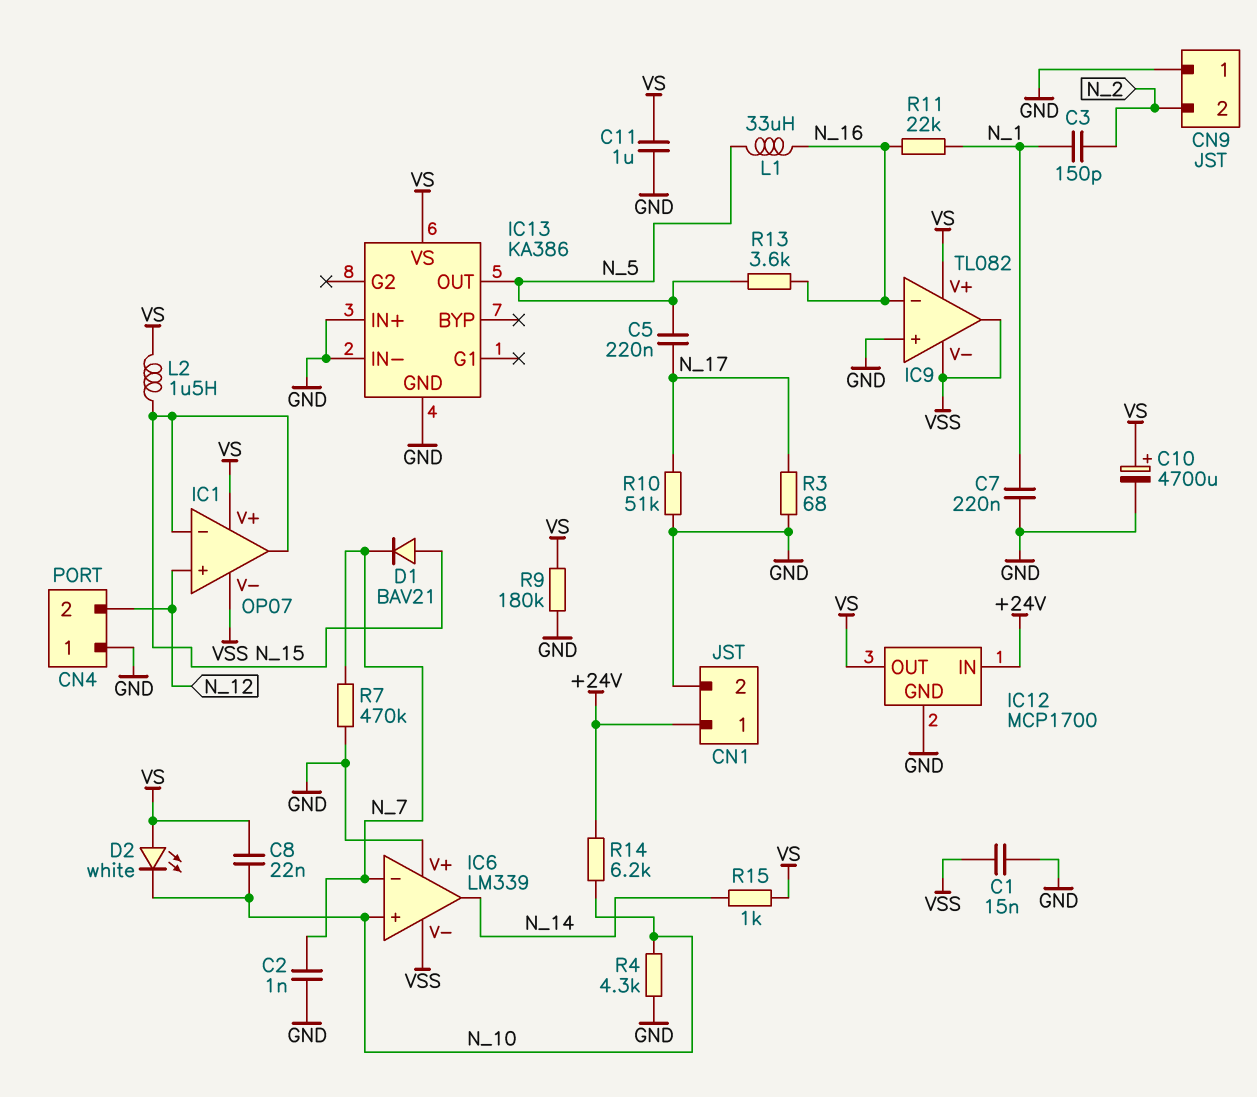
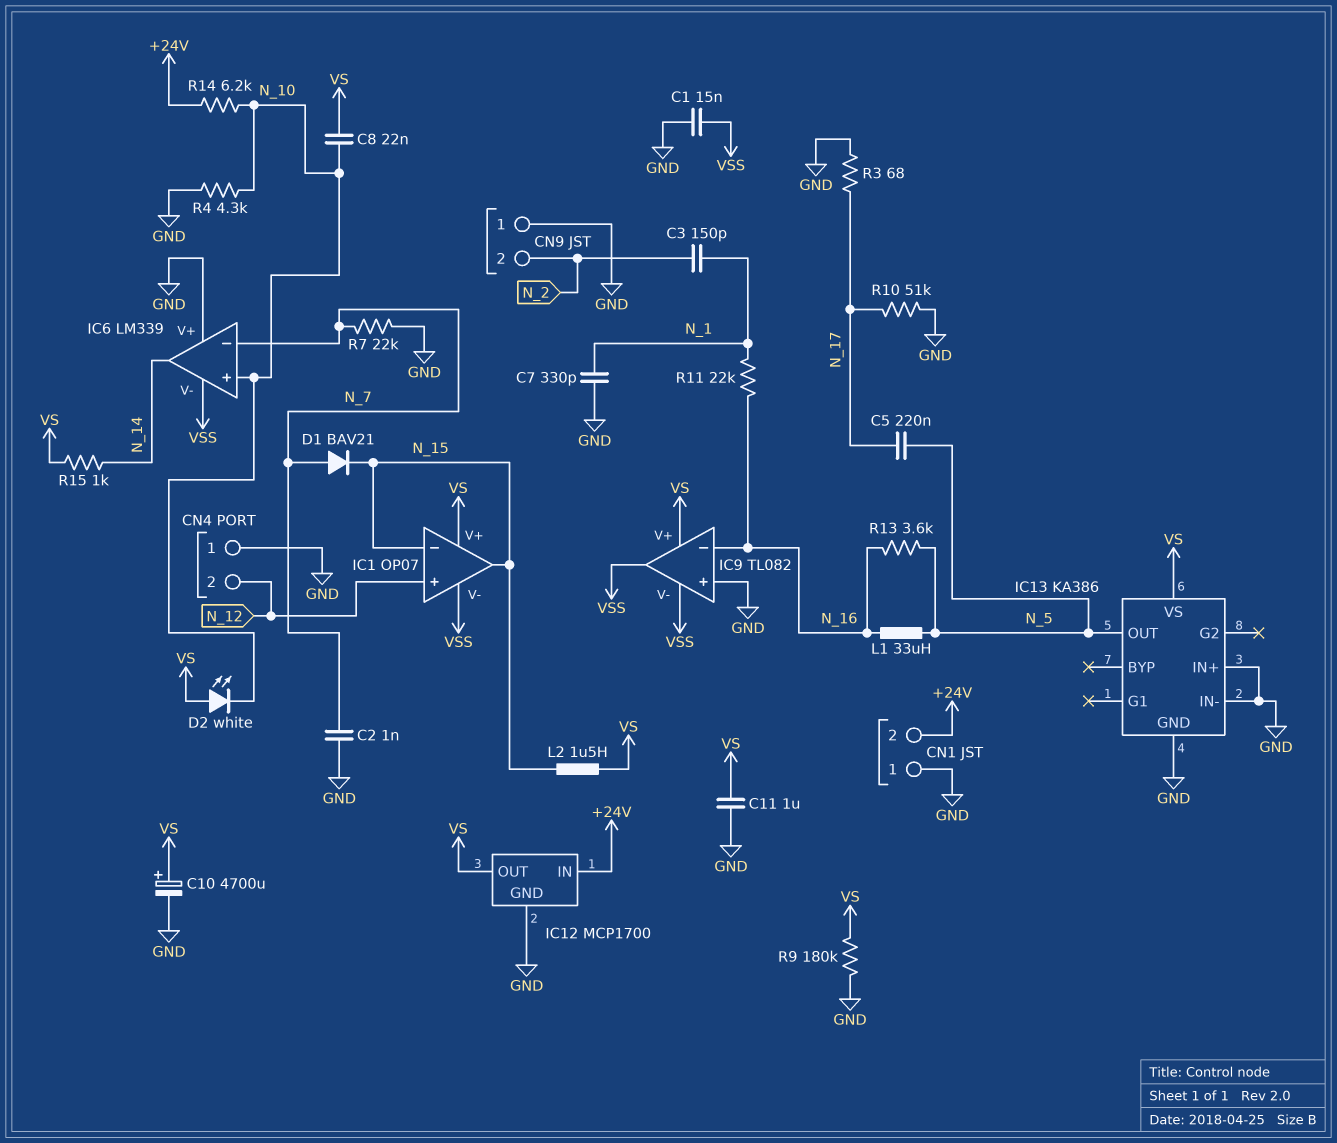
C7: 220nF (GND, N_1) -> 330pF (GND, N_1)
CN1 pin 1: +24V -> GND
CN1 pin 2: GND -> +24V
D1: diode BAV21 (A N_15, K N_7) -> diode BAV21 (A N_7, K N_15)
R7: 470k (GND, N_7) -> 22k (GND, N_7)

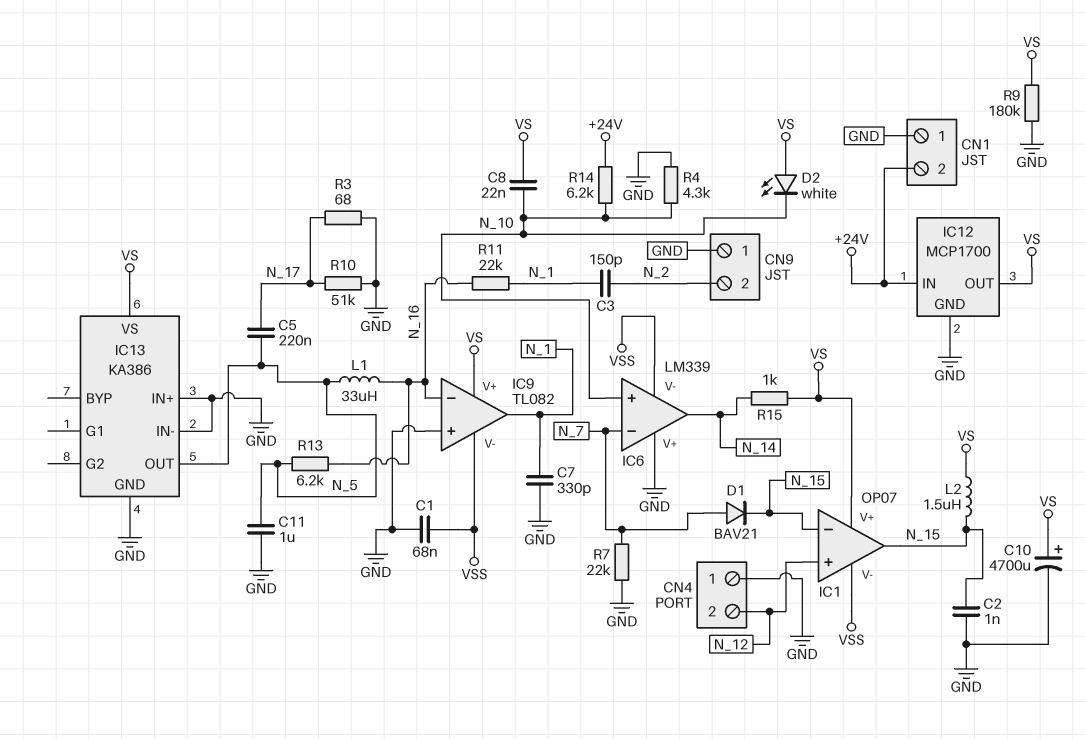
C1: 15nF (GND, VSS) -> 68nF (GND, VSS)
C2: 1nF (GND, N_7) -> 1nF (GND, N_15)
C11: 1uF (GND, VS) -> 1uF (GND, N_5)
IC9 pin out: VSS -> N_1
R13: 3.6k (N_5, N_16) -> 6.2k (N_5, N_16)

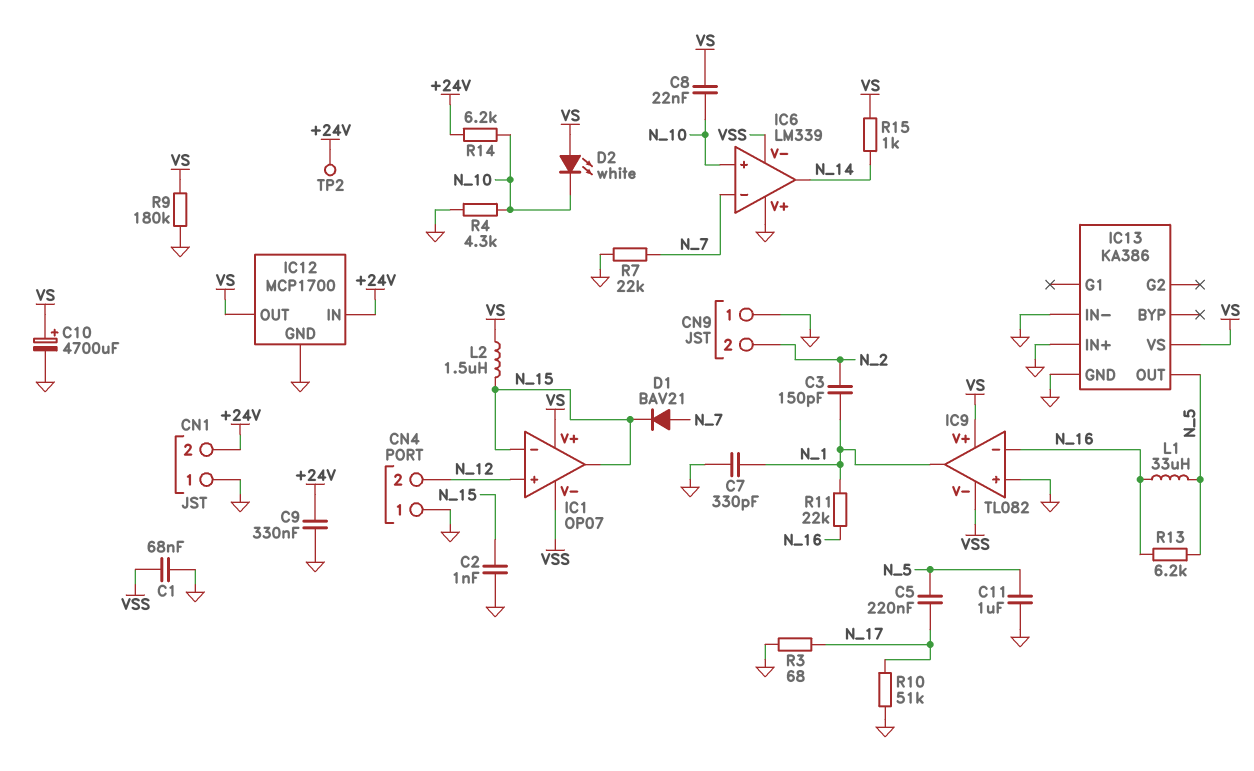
C9: none -> 330nF (+24V, GND)
TP2: none -> test point (+24V)

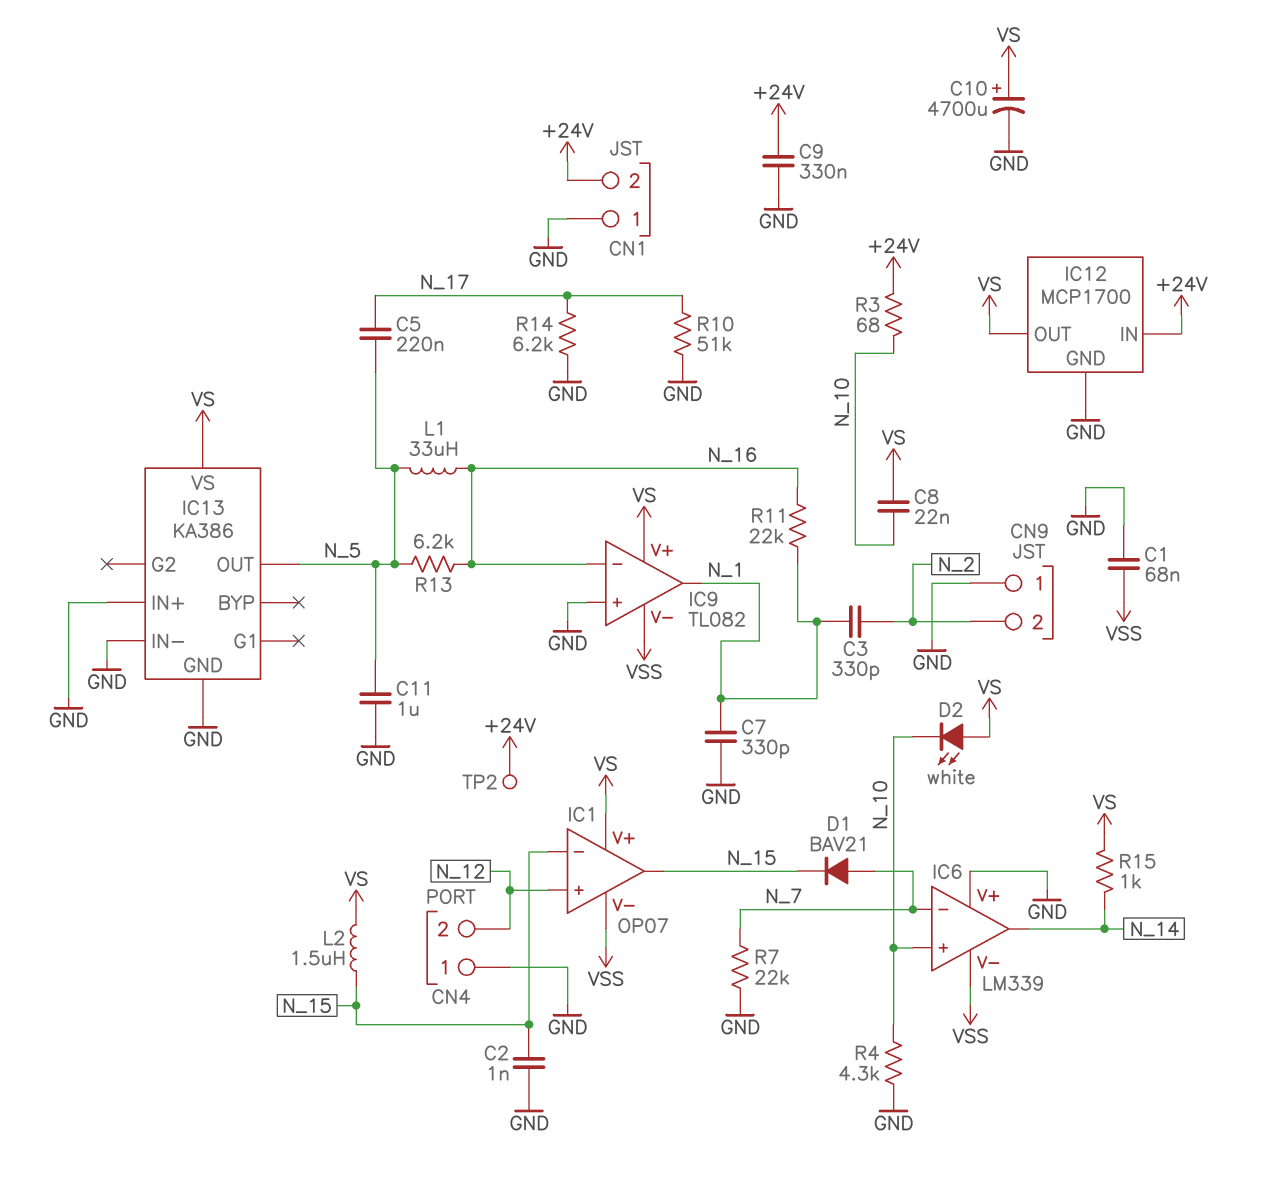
C3: 150pF (N_1, N_2) -> 330pF (N_1, N_2)
R3: 68 (GND, N_17) -> 68 (+24V, N_10)
R9: 180k (GND, VS) -> none
R14: 6.2k (+24V, N_10) -> 6.2k (GND, N_17)

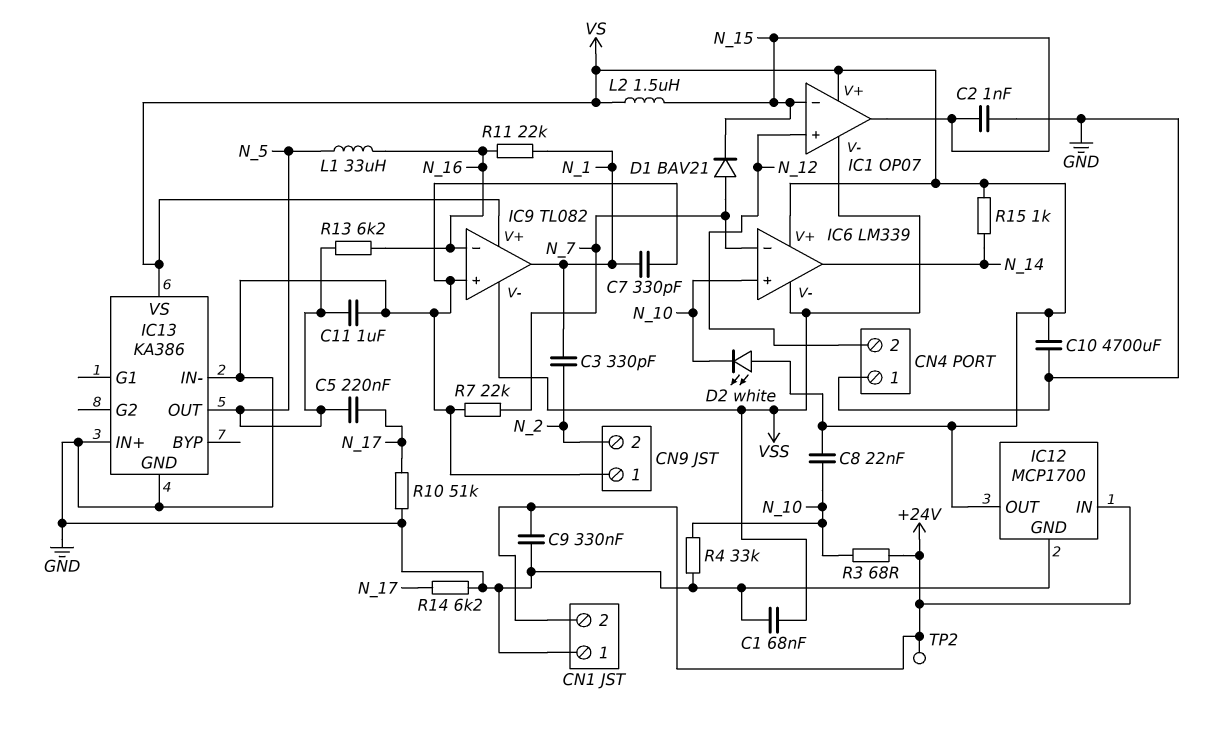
C10: 4700uF (plus VS, minus GND) -> 4700uF (GND, VS)
IC6 pin V+: GND -> VS
R4: 4.3k (GND, N_10) -> 33k (GND, N_10)

